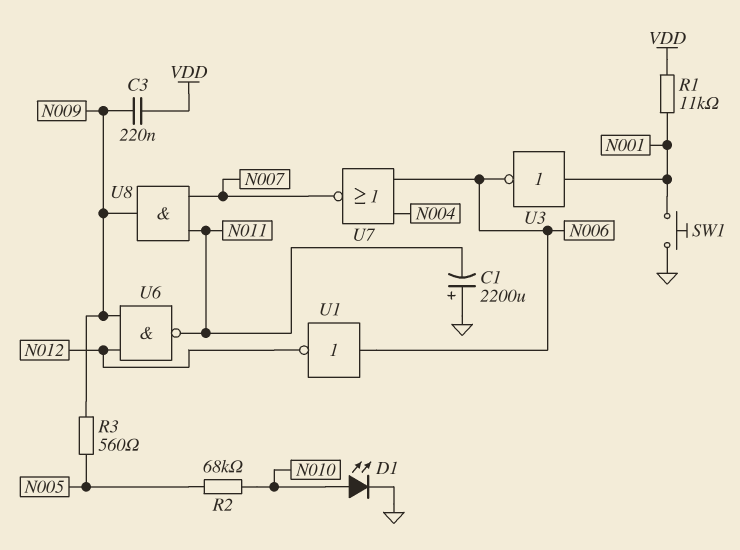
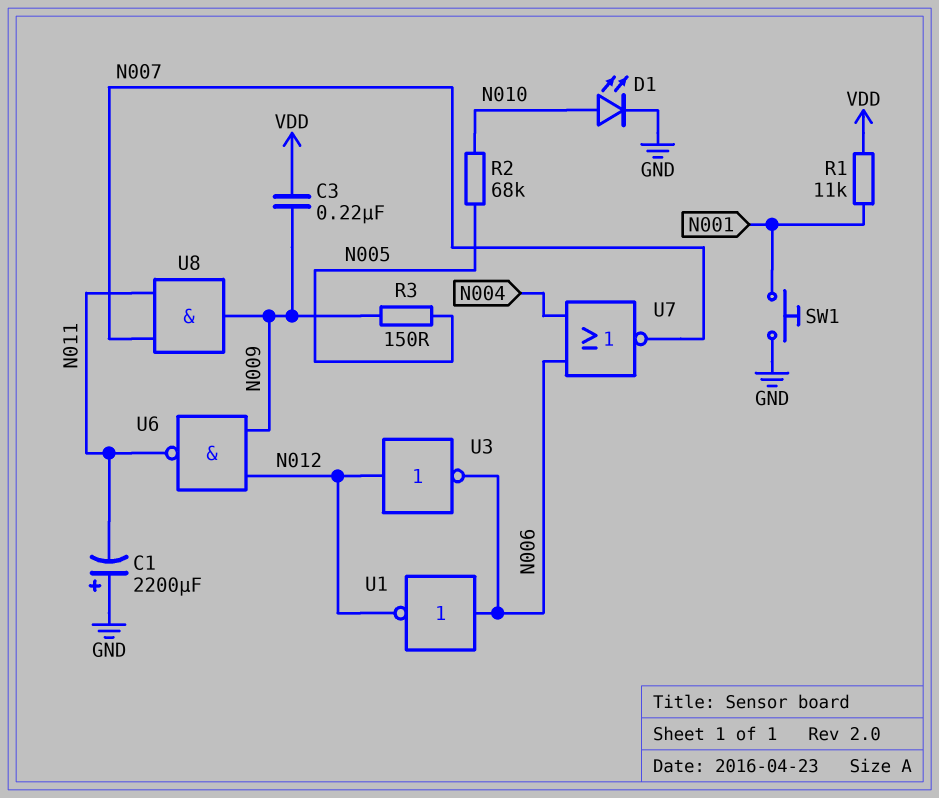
R3: 560 (N005, N009) -> 150 (N005, N009)
U3: NOT (in N001, out N006) -> NOT (in N012, out N006)

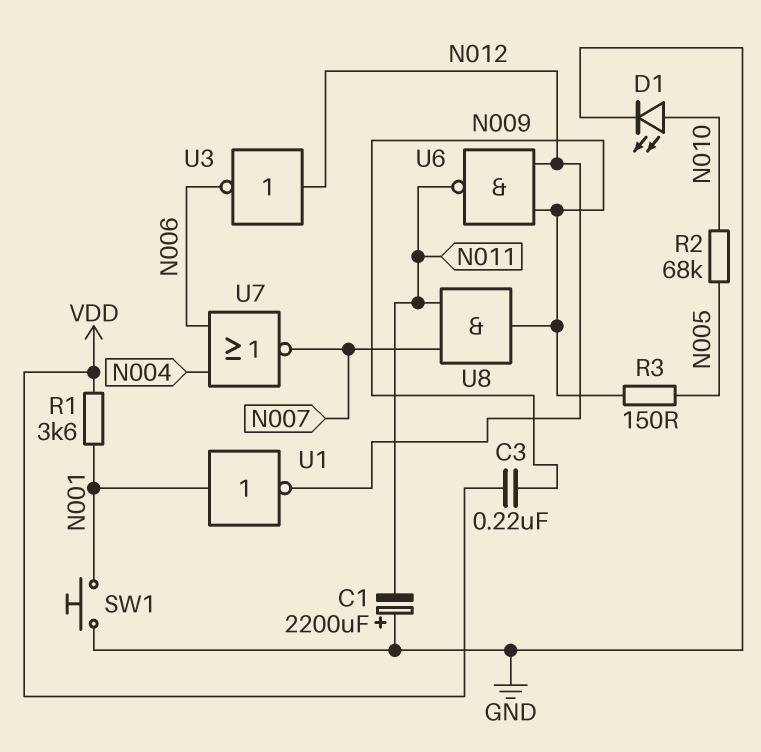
R1: 11k (N001, VDD) -> 3.6k (N001, VDD)
U1: NOT (in N006, out N012) -> NOT (in N001, out N012)

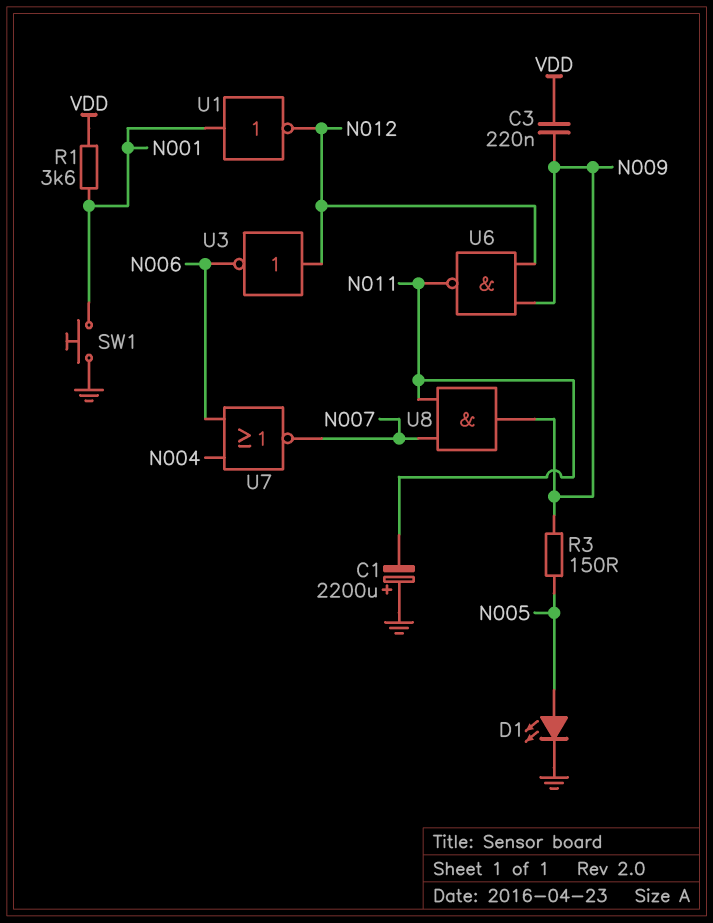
D1: LED (A N010, K GND) -> LED (A N005, K GND)
R2: 68k (N005, N010) -> none

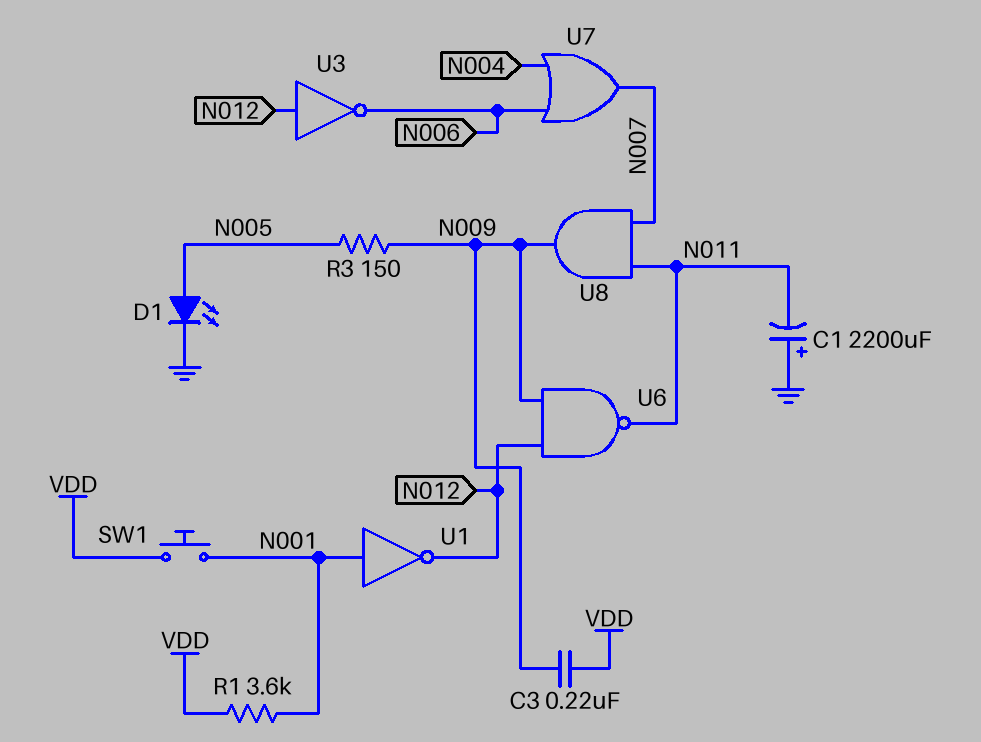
SW1: button (GND, N001) -> button (N001, VDD)
U7: NOR (in N004, in N006, out N007) -> OR (in N004, in N006, out N007)

